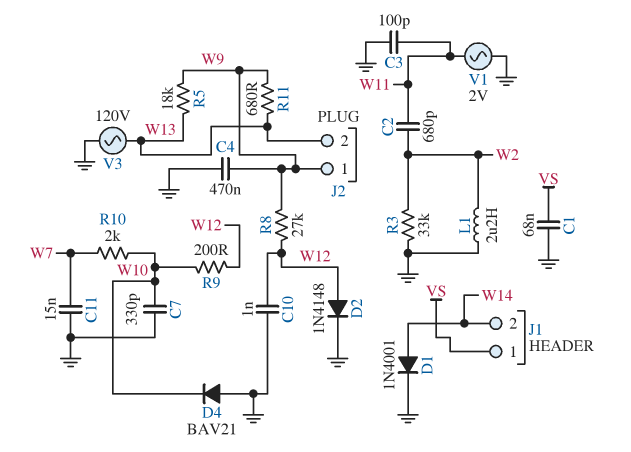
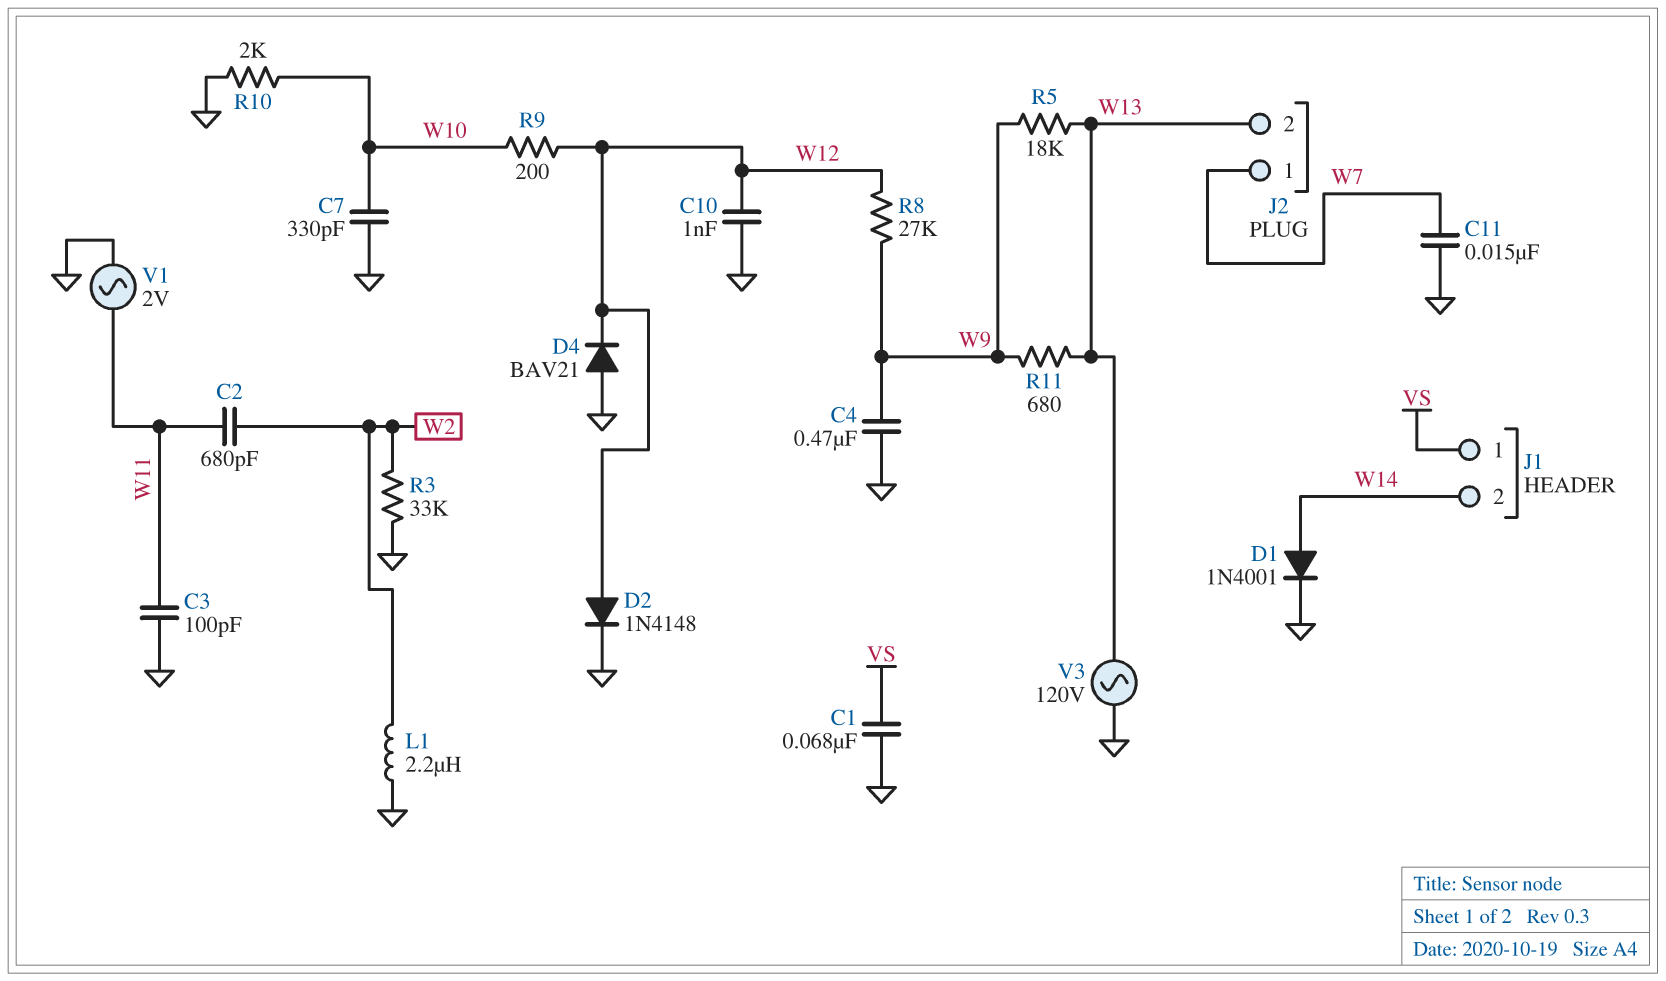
D4: diode BAV21 (A GND, K W10) -> diode BAV21 (A GND, K W12)
J2 pin 1: W9 -> W7
R10: 2k (W7, W10) -> 2k (GND, W10)

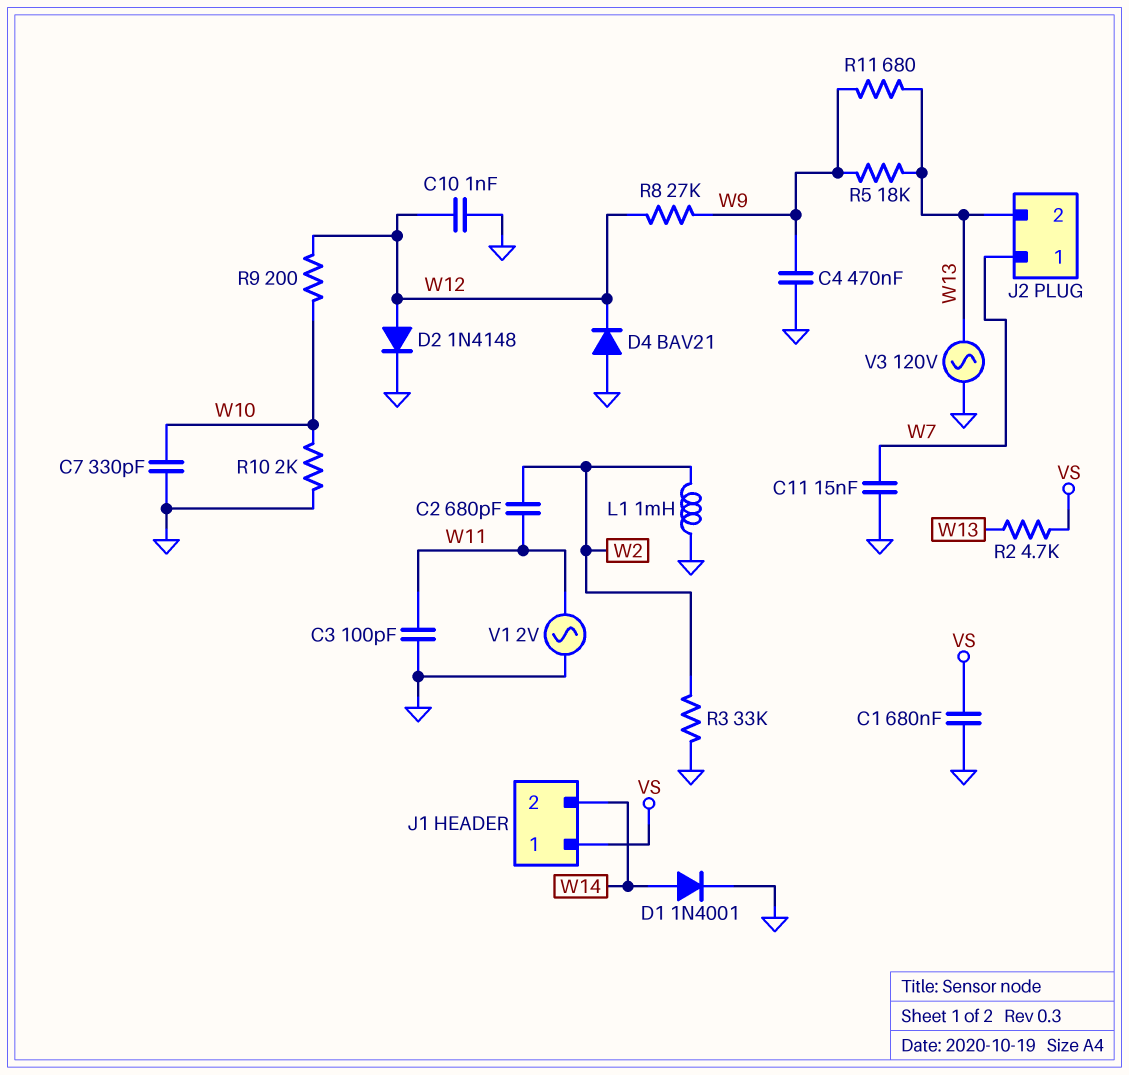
C1: 68nF (GND, VS) -> 680nF (GND, VS)
L1: 2.2uH (GND, W2) -> 1mH (GND, W2)
R2: none -> 4.7k (VS, W13)

